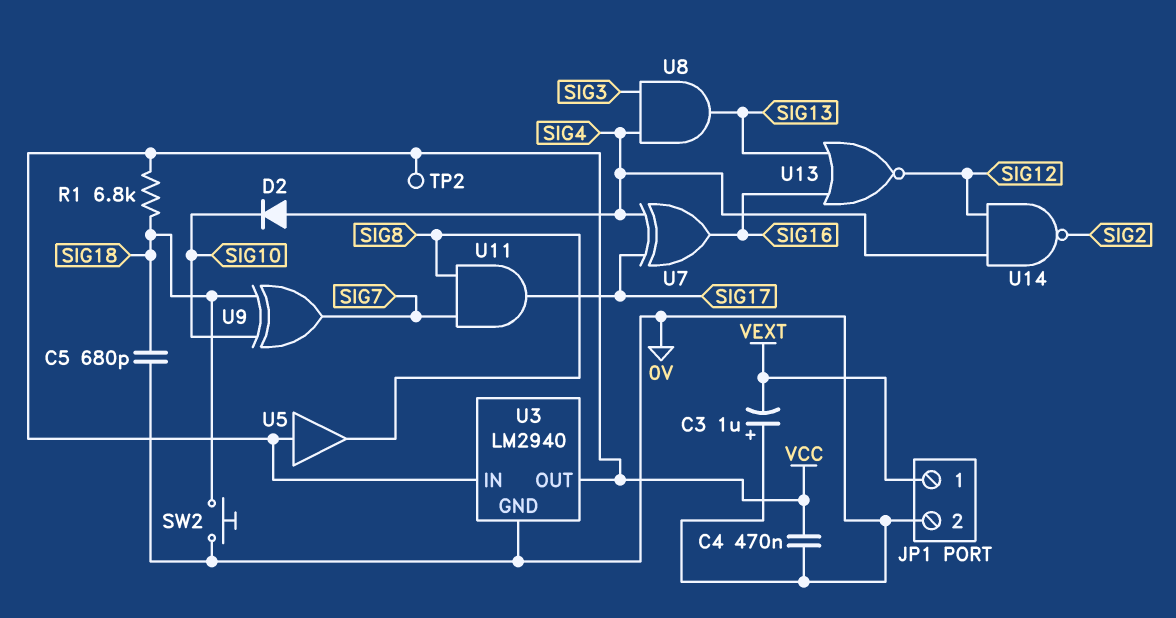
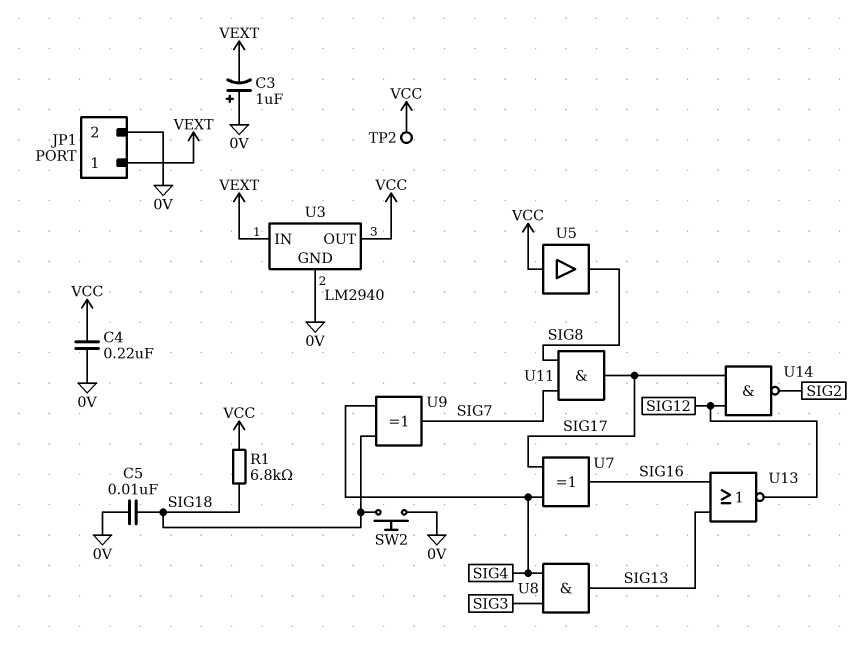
C4: 470nF (0V, VCC) -> 220nF (0V, VCC)
C5: 680pF (0V, SIG18) -> 10nF (0V, SIG18)
D2: diode (A SIG4, K SIG10) -> none
U3 pin IN: VCC -> VEXT
U9: XOR (in SIG10, in SIG18, out SIG7) -> XOR (in SIG4, in SIG18, out SIG7)
U14: NAND (in SIG4, in SIG12, out SIG2) -> NAND (in SIG12, in SIG17, out SIG2)

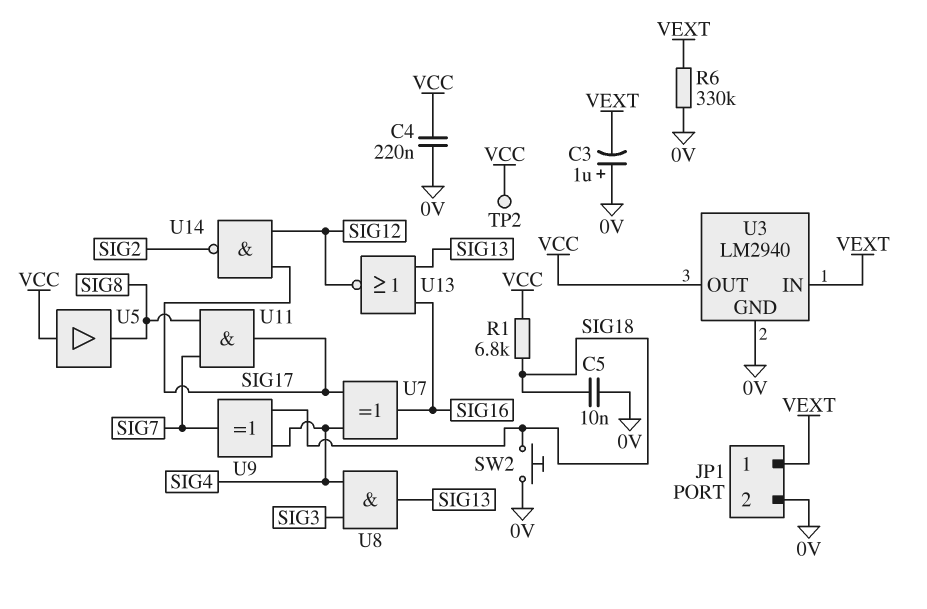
R6: none -> 330k (0V, VEXT)

